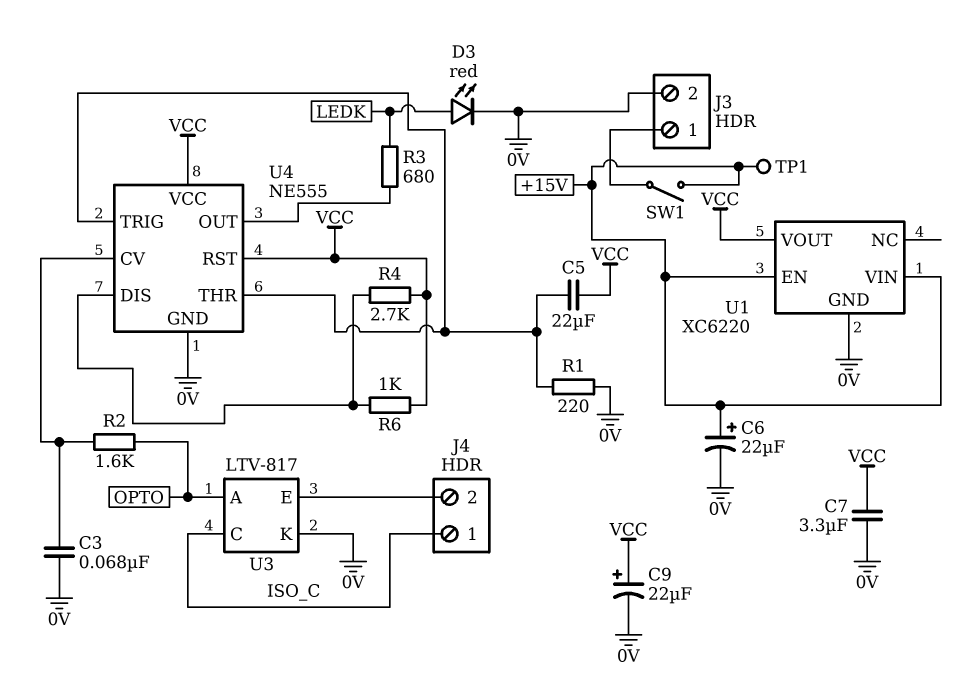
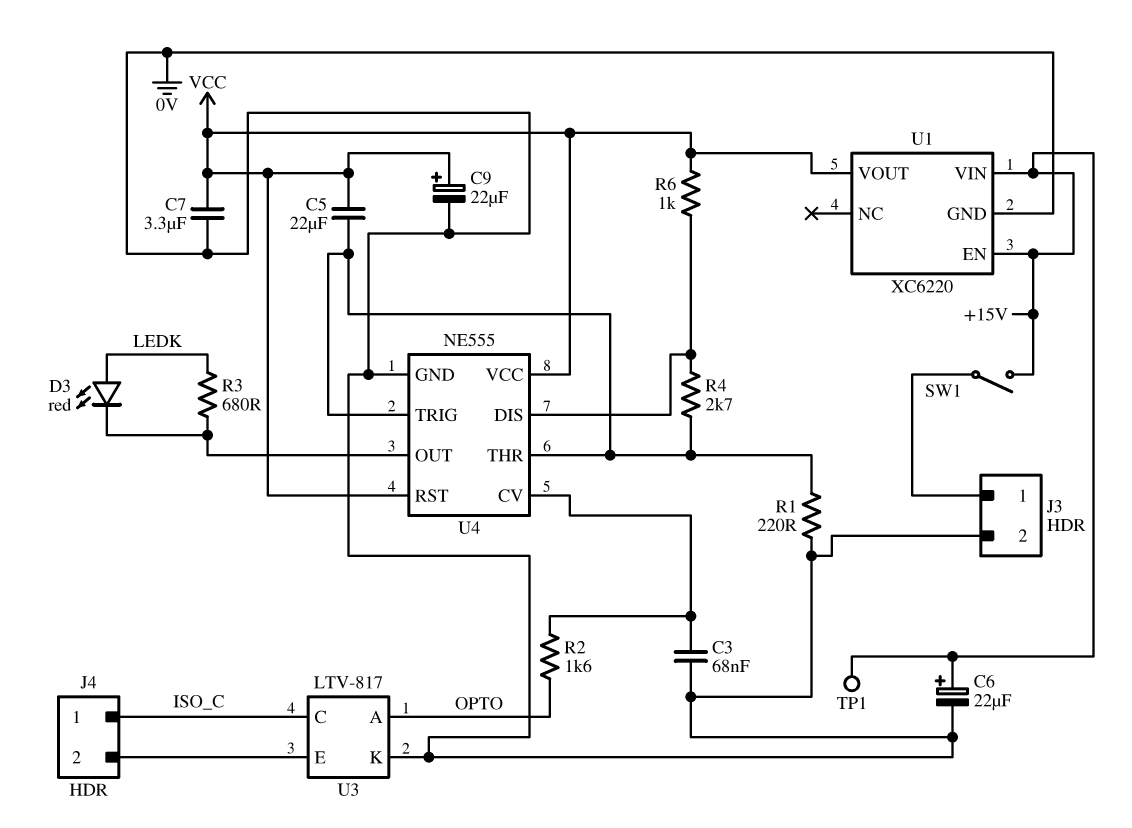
D3: LED red (A LEDK, K 0V) -> LED red (A LEDK, K U4/OUT)
R4: 2.7k (U4/DIS, VCC) -> 2.7k (U4/DIS, U4/THR)

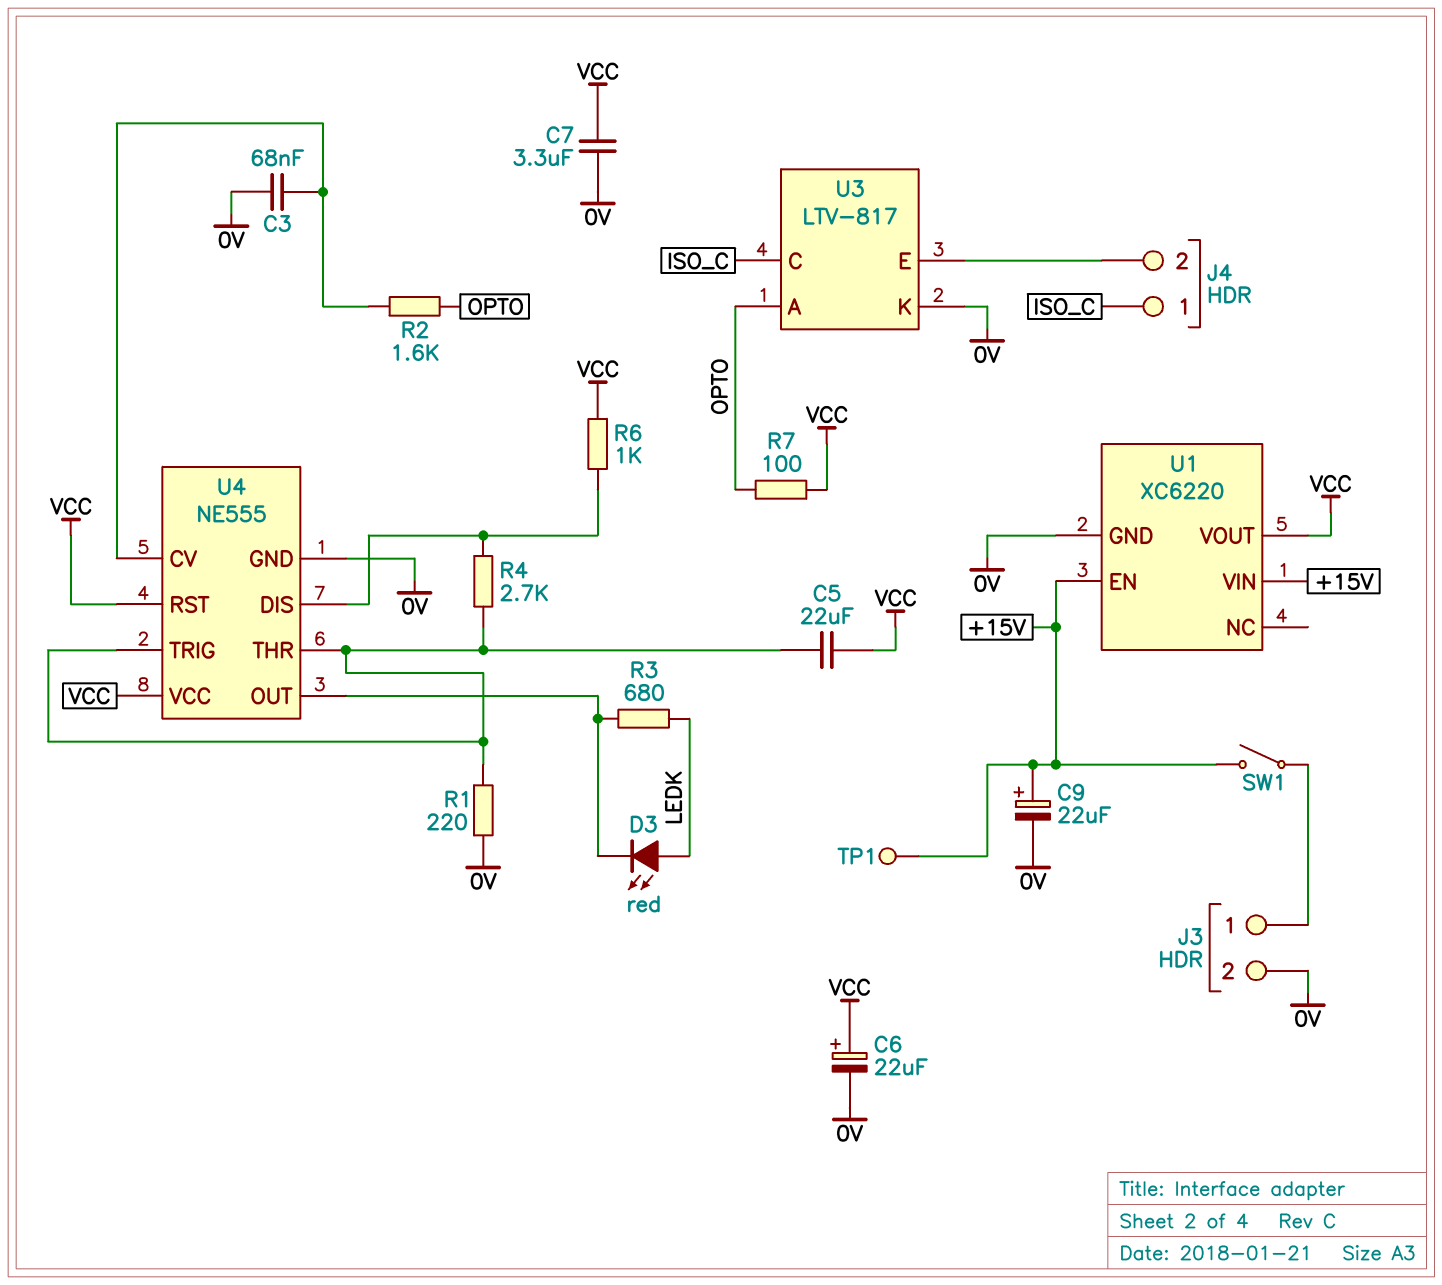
C6: 22uF (plus +15V, minus 0V) -> 22uF (plus VCC, minus 0V)
C9: 22uF (plus VCC, minus 0V) -> 22uF (plus +15V, minus 0V)
R7: none -> 100 (OPTO, VCC)

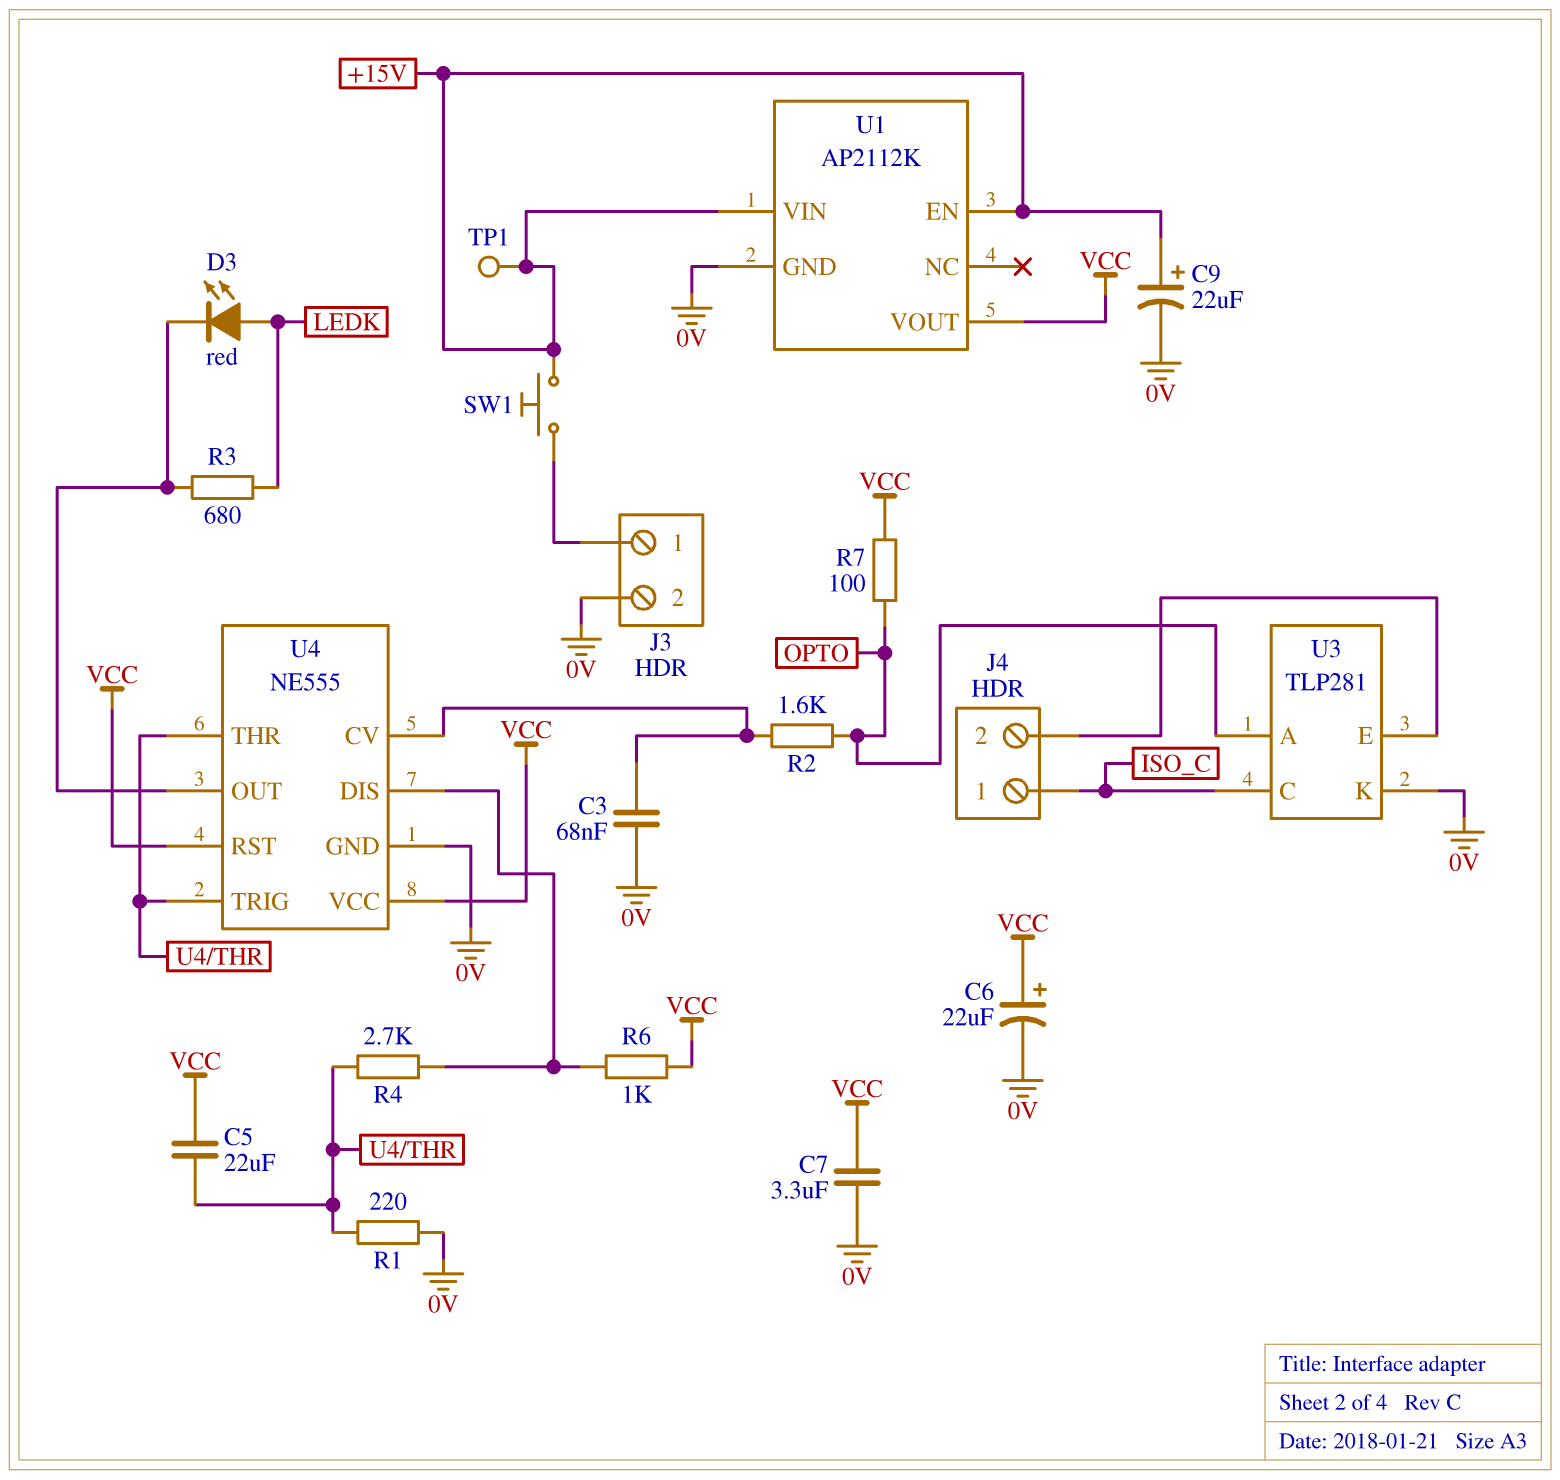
SW1: switch (+15V, J3/1) -> button (+15V, J3/1)
U1: XC6220 -> AP2112K
U3: LTV-817 -> TLP281

